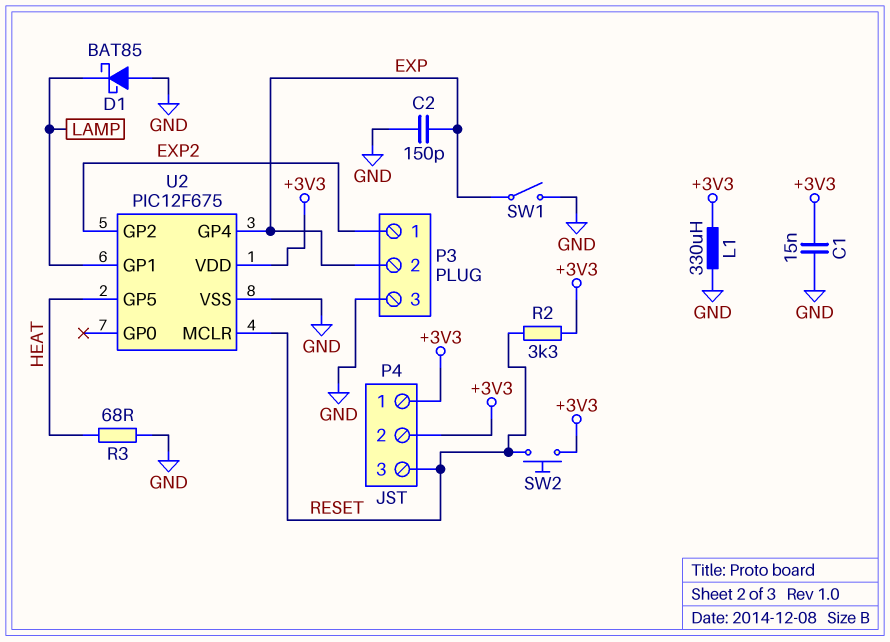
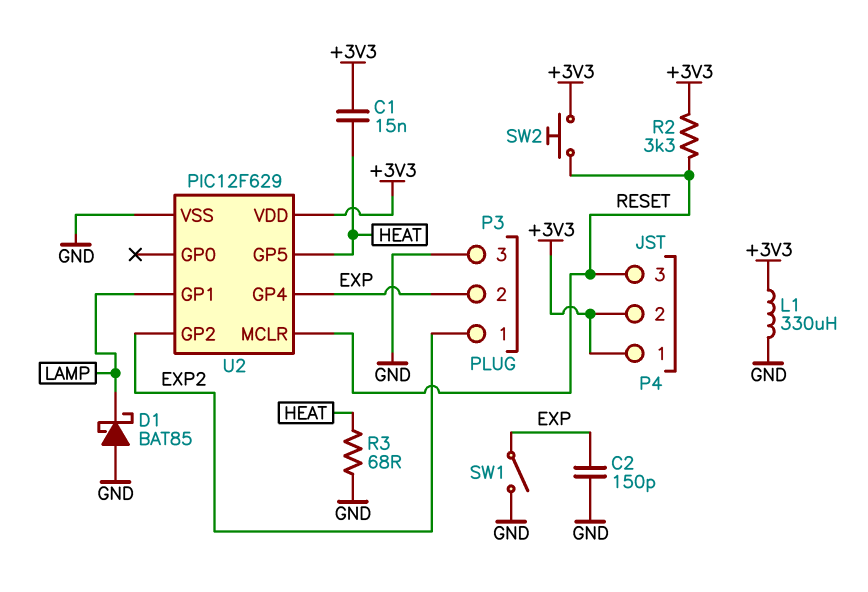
C1: 15nF (+3V3, GND) -> 15nF (+3V3, HEAT)
U2: PIC12F675 -> PIC12F629

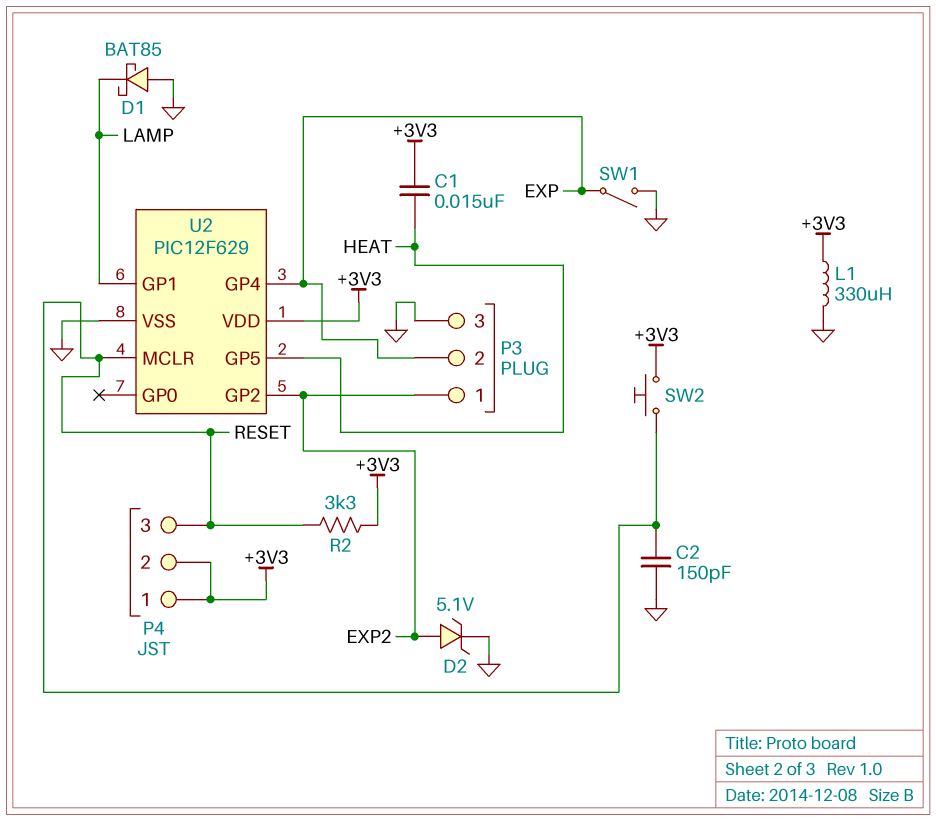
C2: 150pF (EXP, GND) -> 150pF (GND, RESET)
D2: none -> zener 5.1V (A EXP2, K GND)
R3: 68 (GND, HEAT) -> none

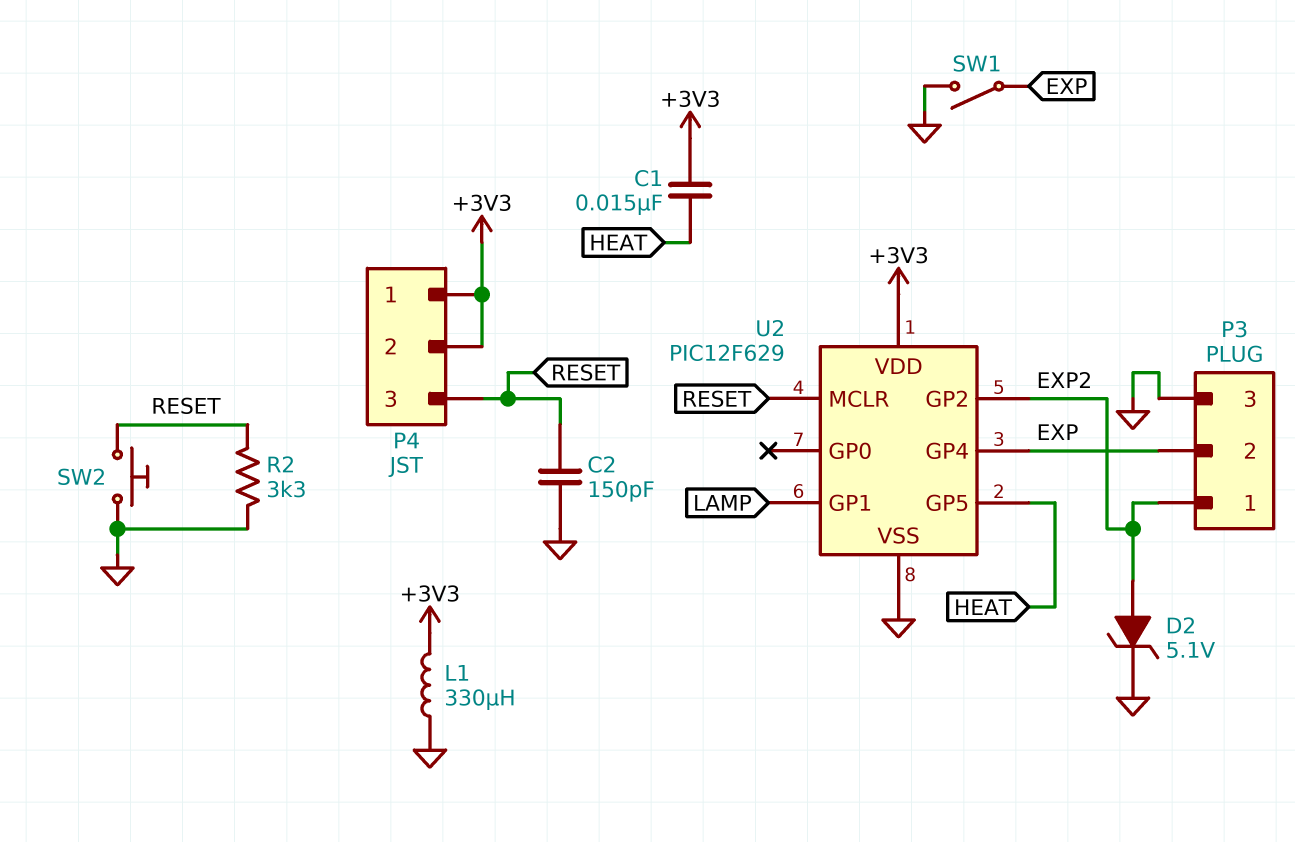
D1: schottky BAT85 (A GND, K LAMP) -> none
R2: 3.3k (+3V3, RESET) -> 3.3k (GND, RESET)
SW2: button (+3V3, RESET) -> button (GND, RESET)

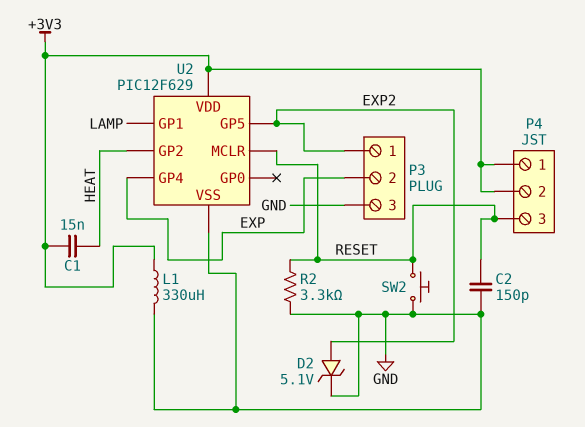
SW1: switch (EXP, GND) -> none
U2 pin GP2: EXP2 -> HEAT
U2 pin GP5: HEAT -> EXP2

